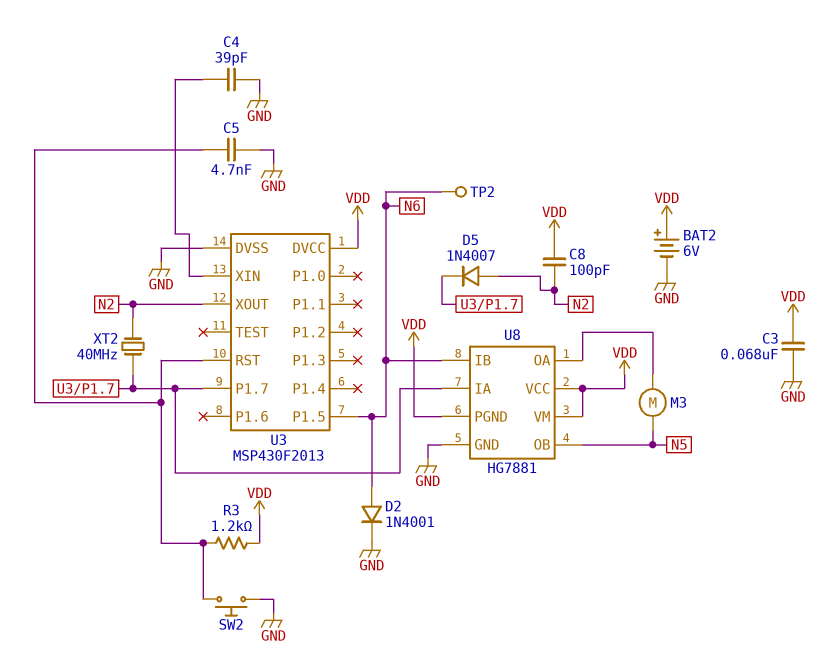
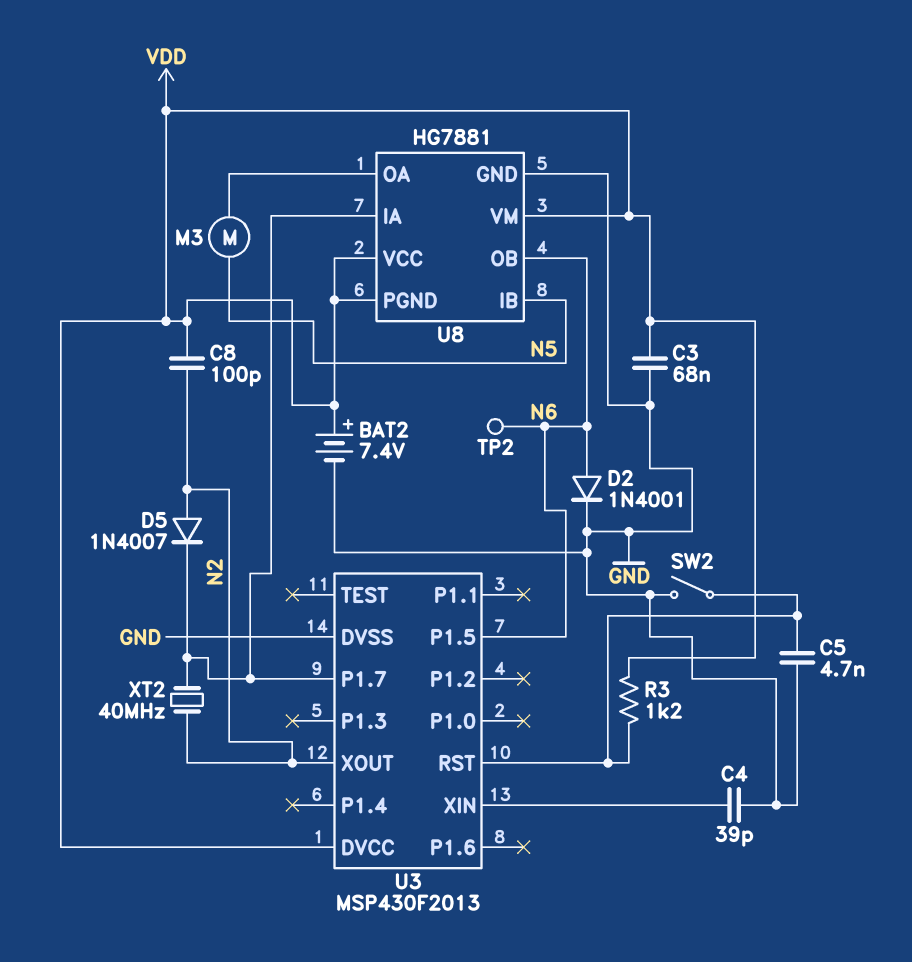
BAT2: 6V (plus VDD, minus GND) -> 7.4V (plus VDD, minus GND)
SW2: button (GND, U3/RST) -> switch (GND, U3/RST)
U8 pin IB: N6 -> N5
U8 pin OB: N5 -> N6

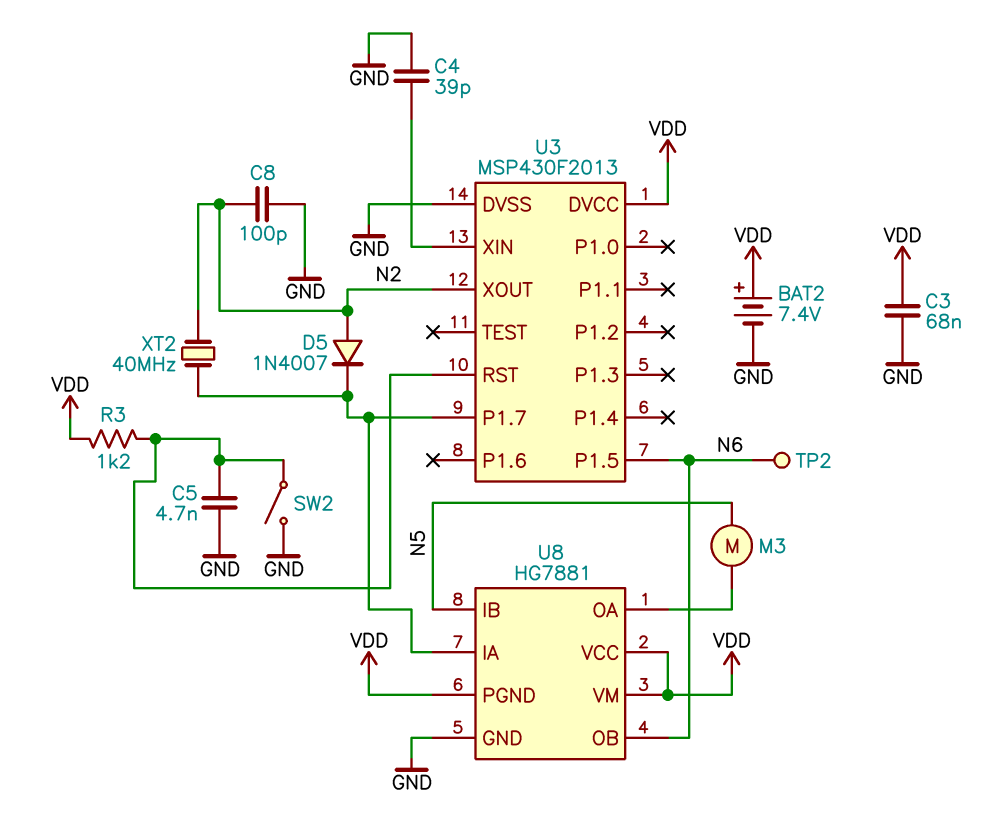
C8: 100pF (N2, VDD) -> 100pF (GND, N2)
D2: diode 1N4001 (A N6, K GND) -> none

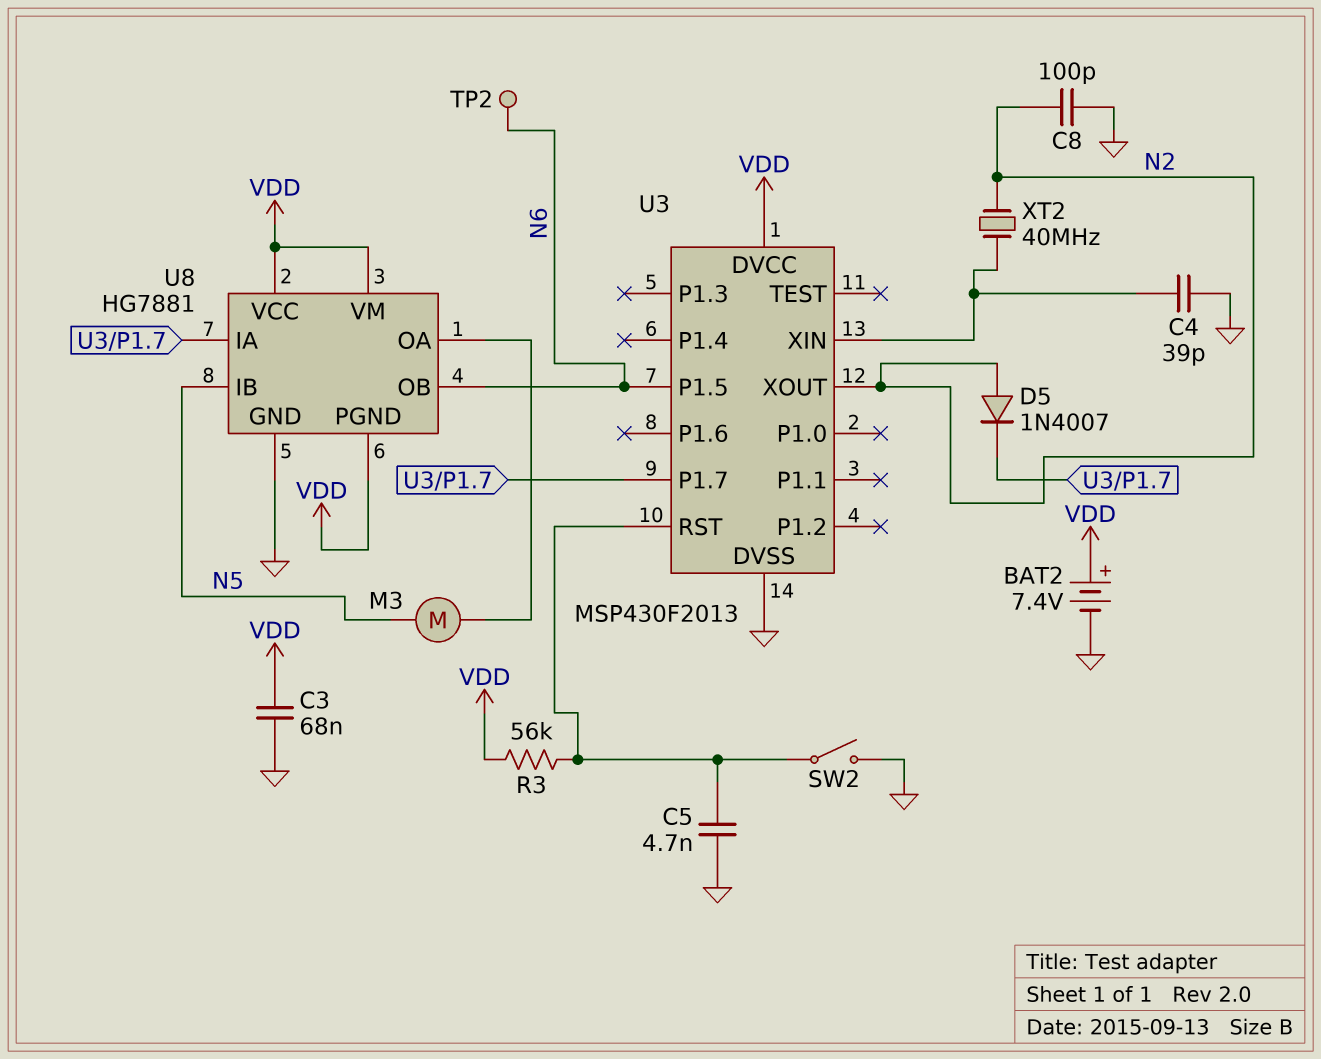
R3: 1.2k (U3/RST, VDD) -> 56k (U3/RST, VDD)
XT2: 40MHz (N2, U3/P1.7) -> 40MHz (N2, U3/XIN)

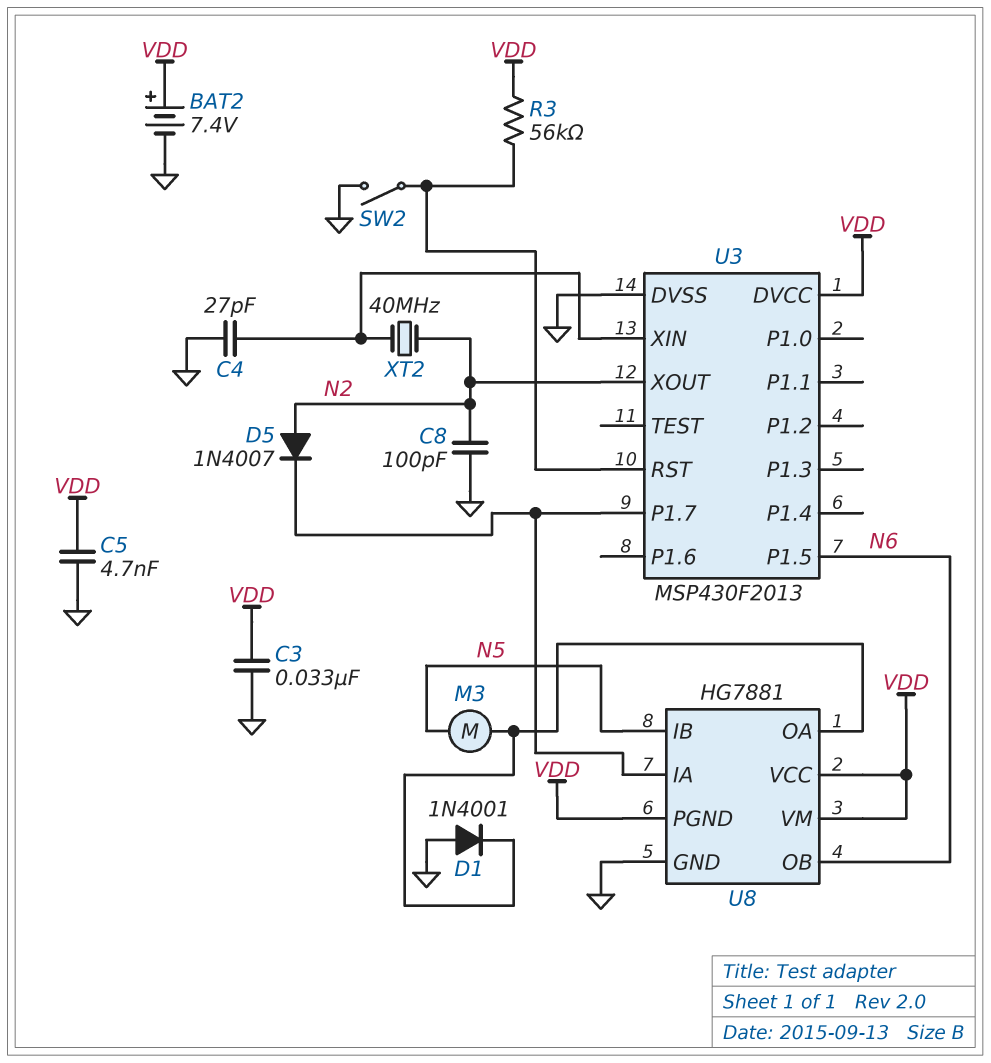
C3: 68nF (GND, VDD) -> 33nF (GND, VDD)
C4: 39pF (GND, U3/XIN) -> 27pF (GND, U3/XIN)
C5: 4.7nF (GND, U3/RST) -> 4.7nF (GND, VDD)
D1: none -> diode 1N4001 (A GND, K U8/OA)
TP2: test point (N6) -> none

